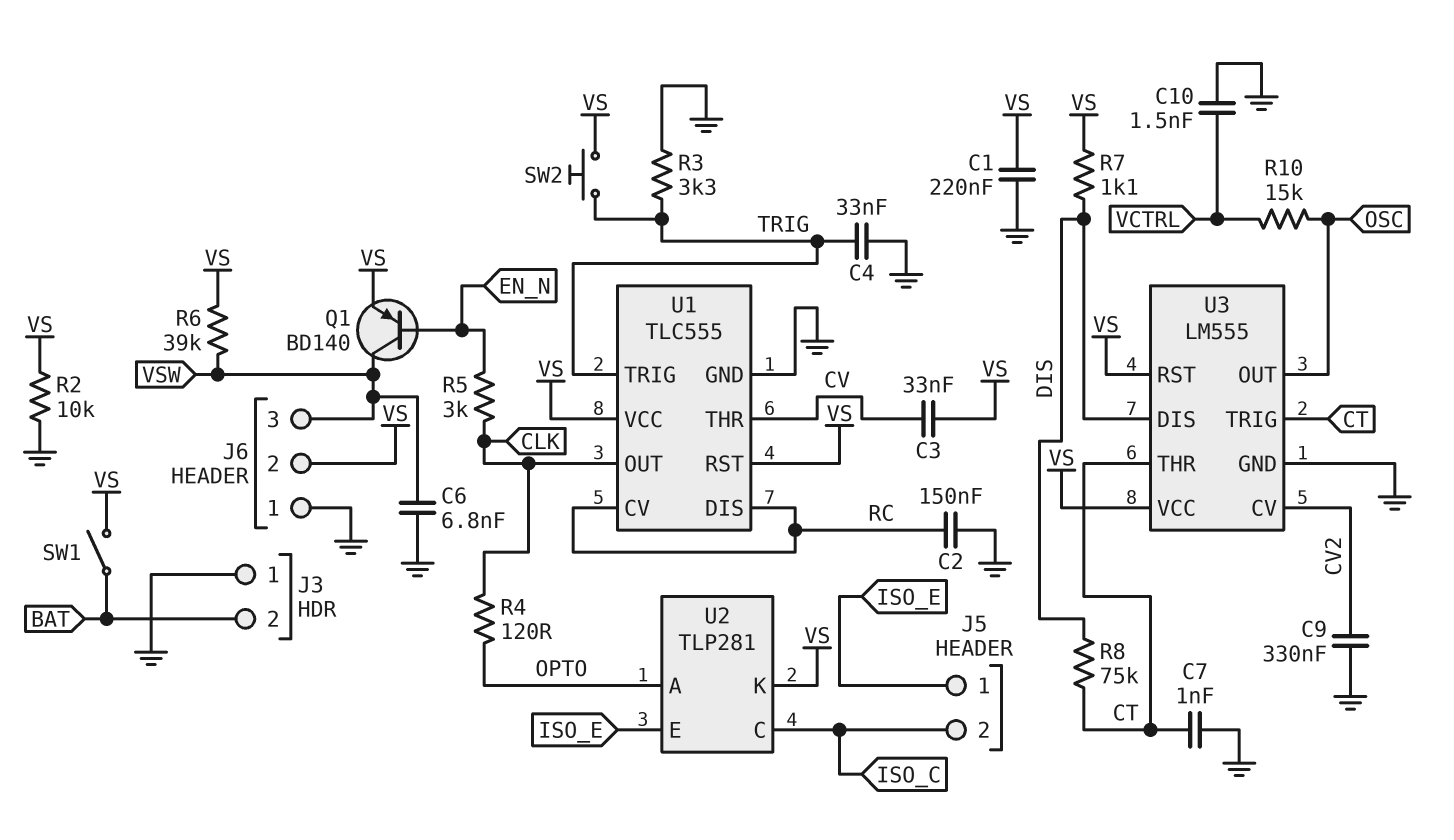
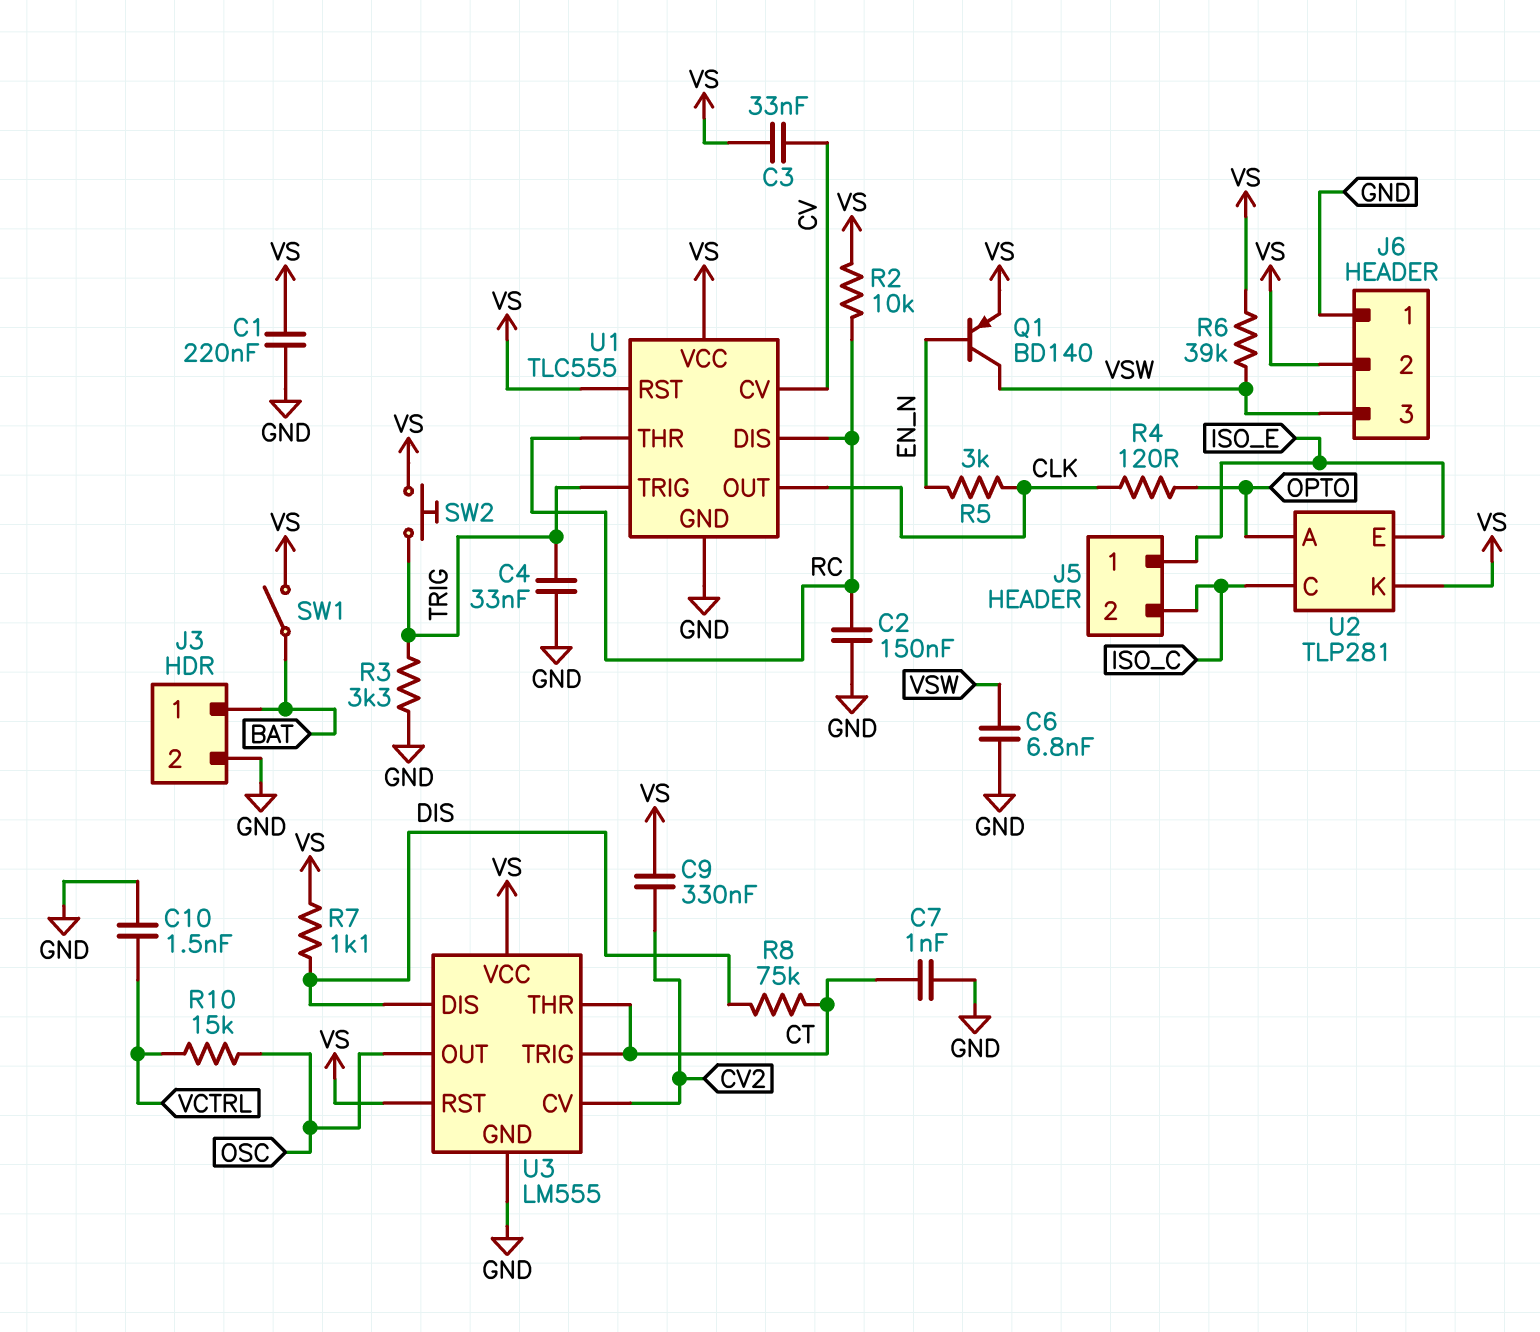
C9: 330nF (CV2, GND) -> 330nF (CV2, VS)
J3 pin 1: GND -> BAT
J3 pin 2: BAT -> GND
R2: 10k (GND, VS) -> 10k (RC, VS)
U1 pin CV: RC -> CV
U1 pin THR: CV -> RC

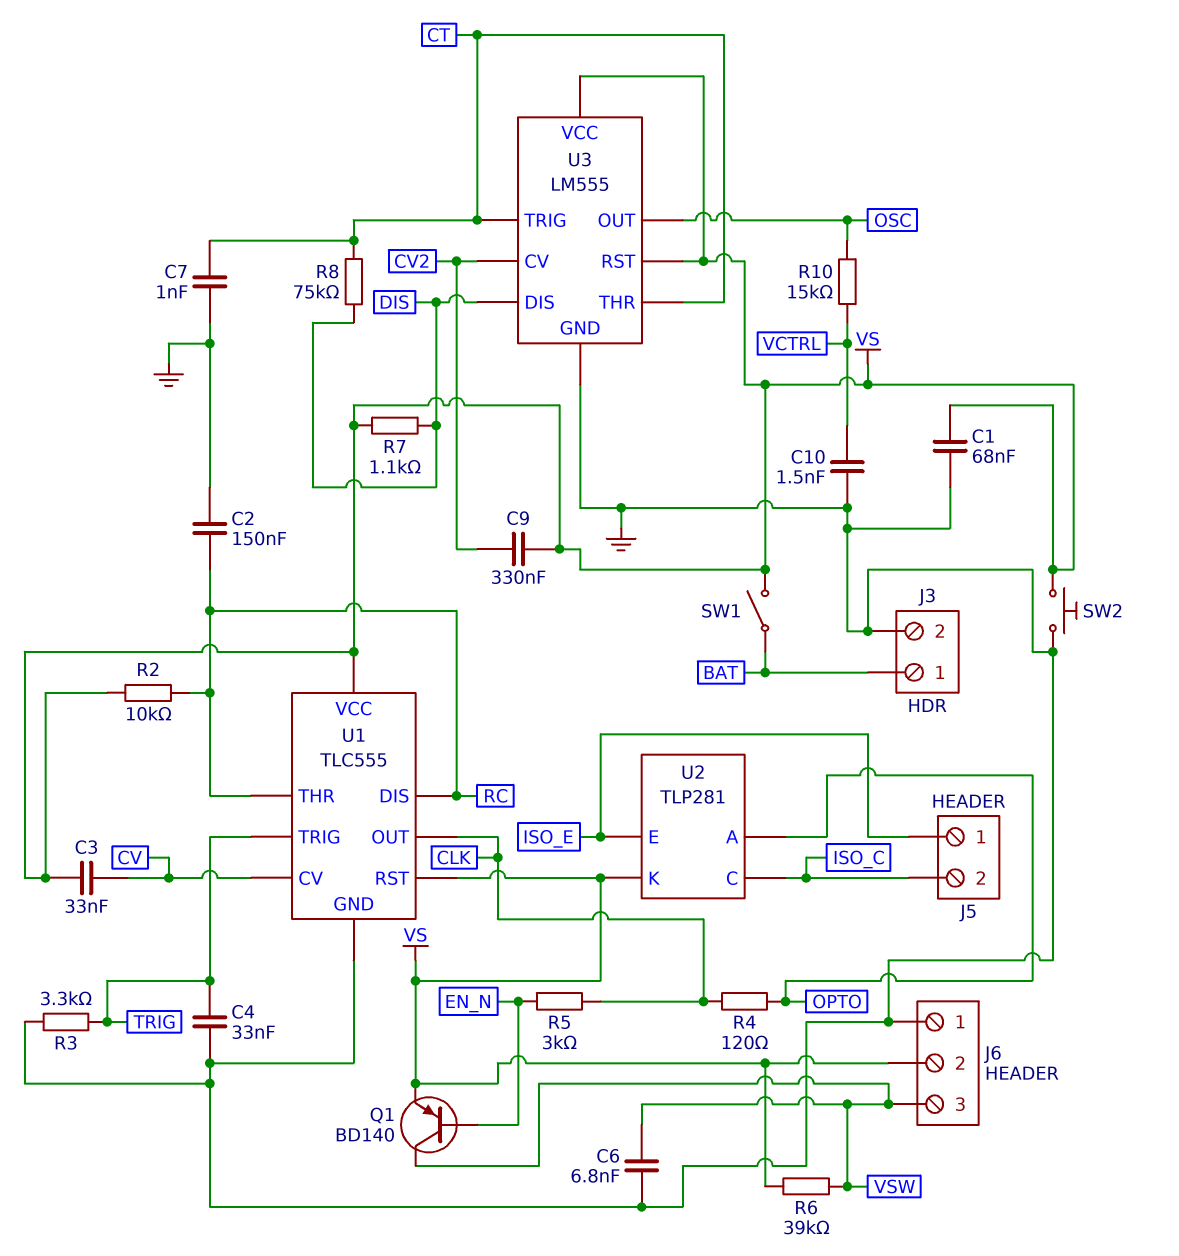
C1: 220nF (GND, VS) -> 68nF (GND, VS)
SW2: button (TRIG, VS) -> button (GND, VS)

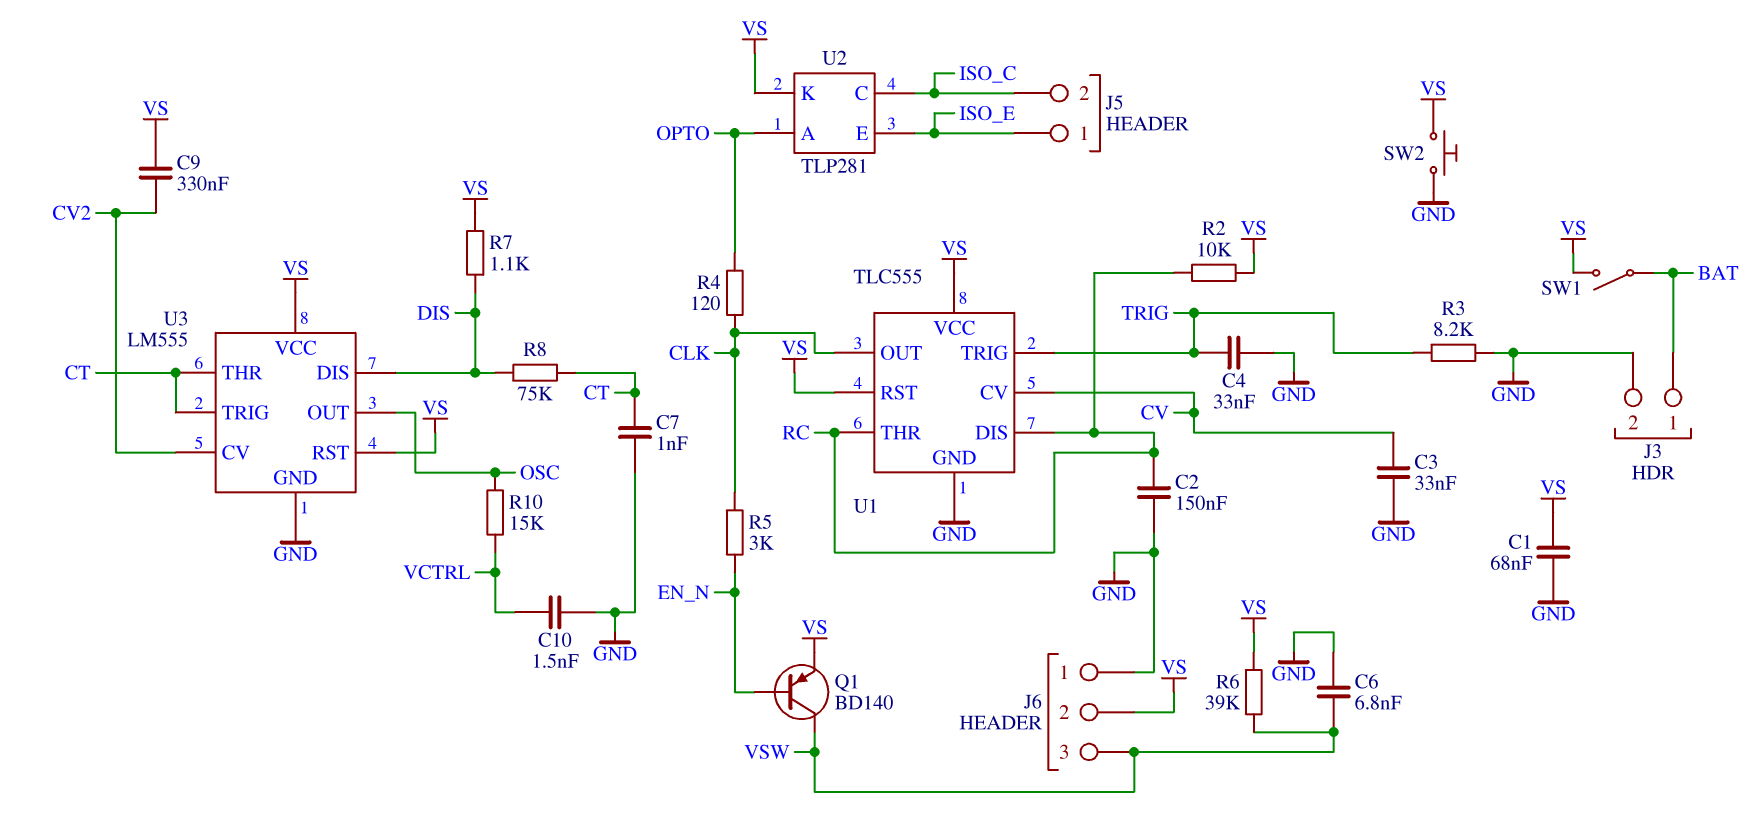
C3: 33nF (CV, VS) -> 33nF (CV, GND)
R3: 3.3k (GND, TRIG) -> 8.2k (GND, TRIG)

